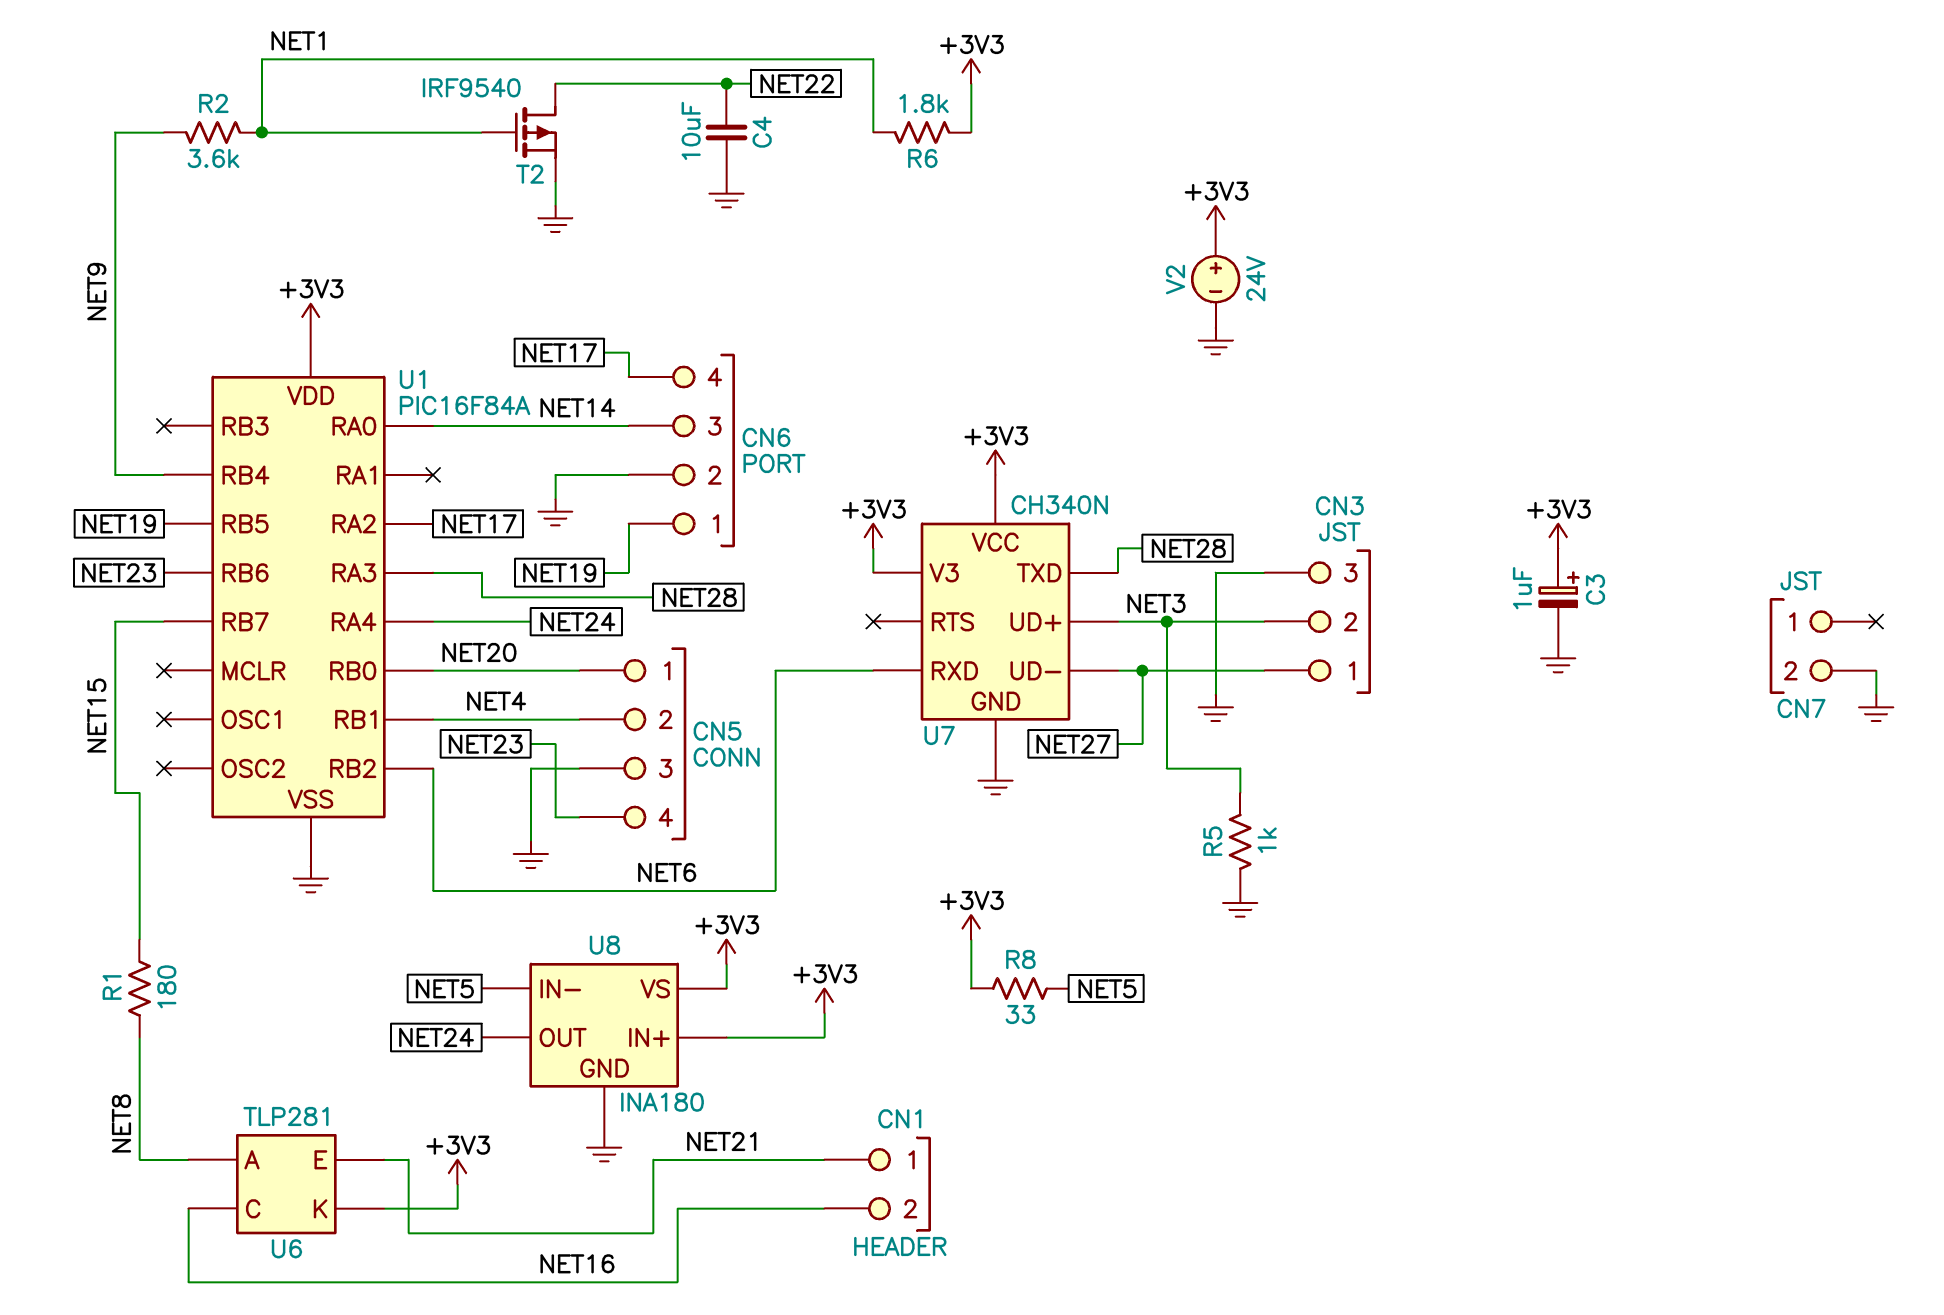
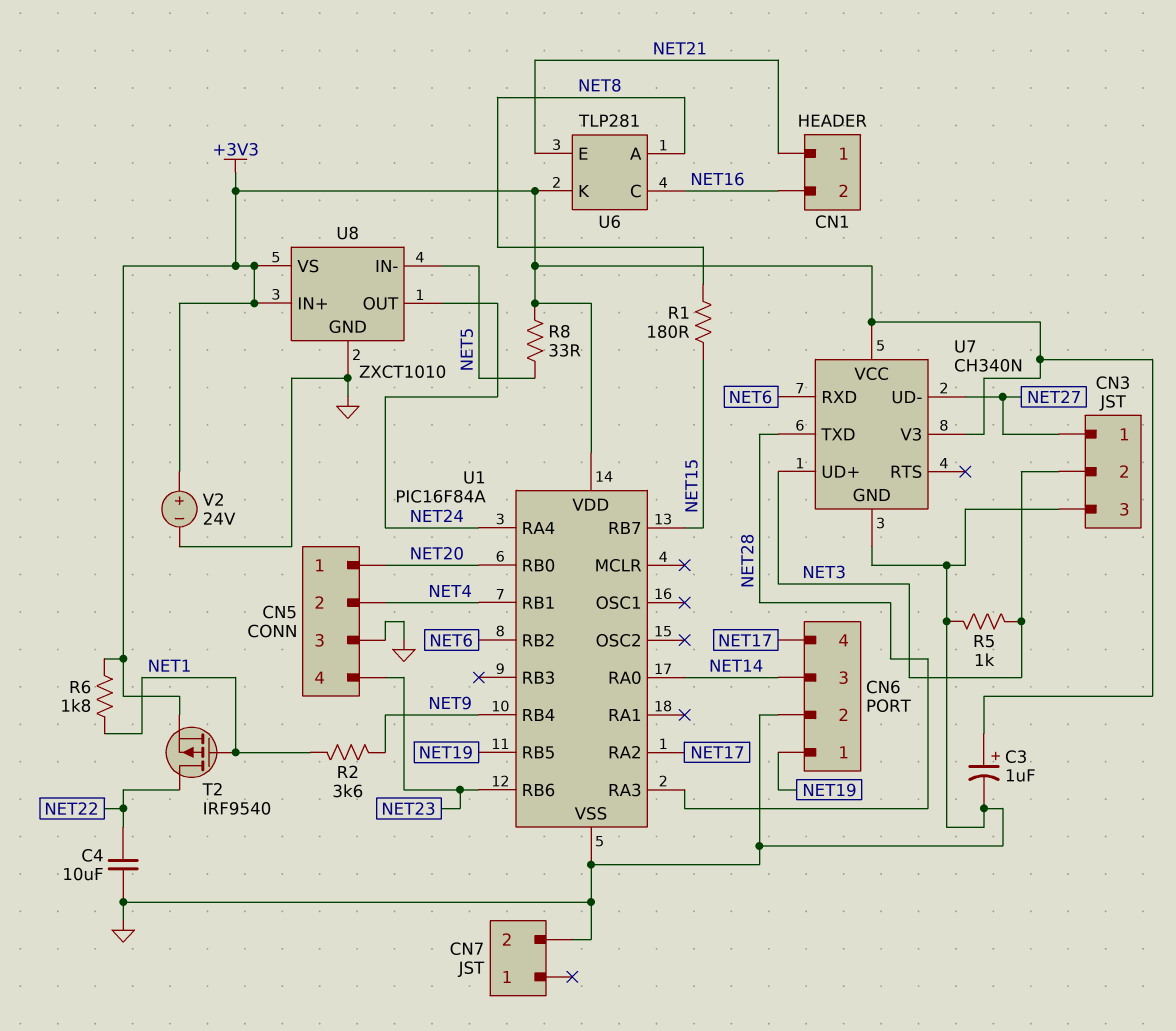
T2: PMOS IRF9540 (G NET1, D NET22, S GND) -> PMOS IRF9540 (G NET1, D NET22, S +3V3)
U8: INA180 -> ZXCT1010

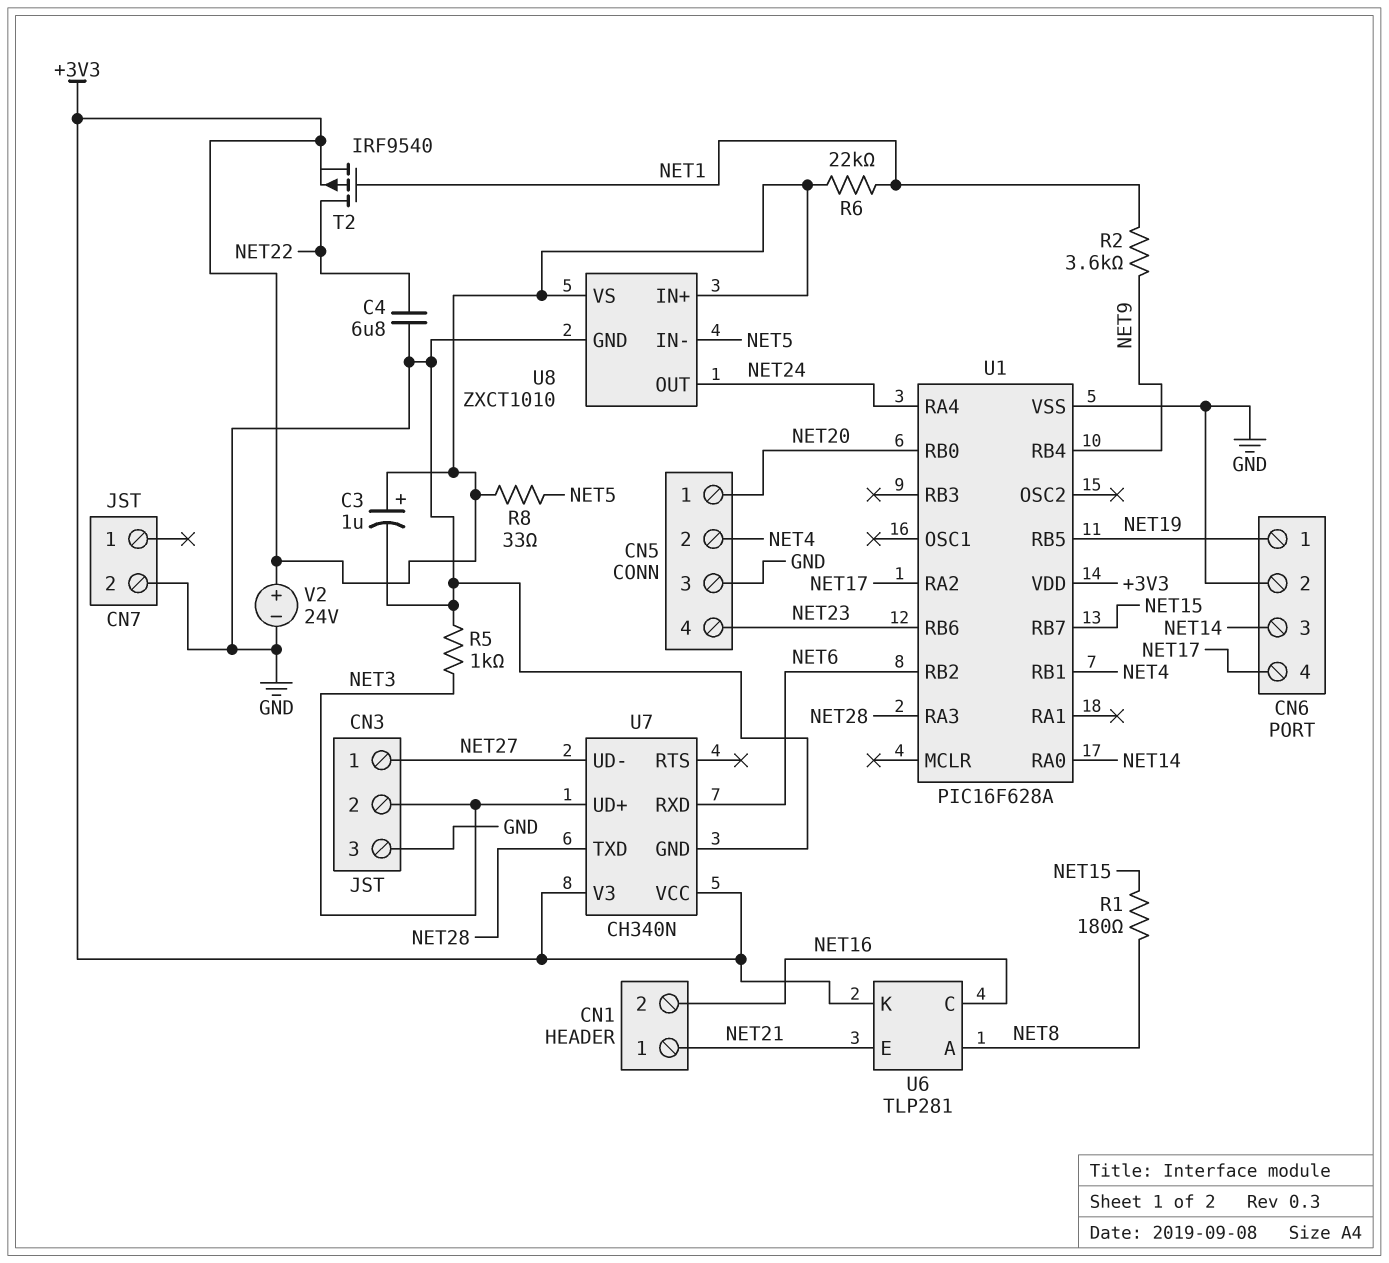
C4: 10uF (GND, NET22) -> 6.8uF (GND, NET22)
R6: 1.8k (+3V3, NET1) -> 22k (+3V3, NET1)
U1: PIC16F84A -> PIC16F628A

